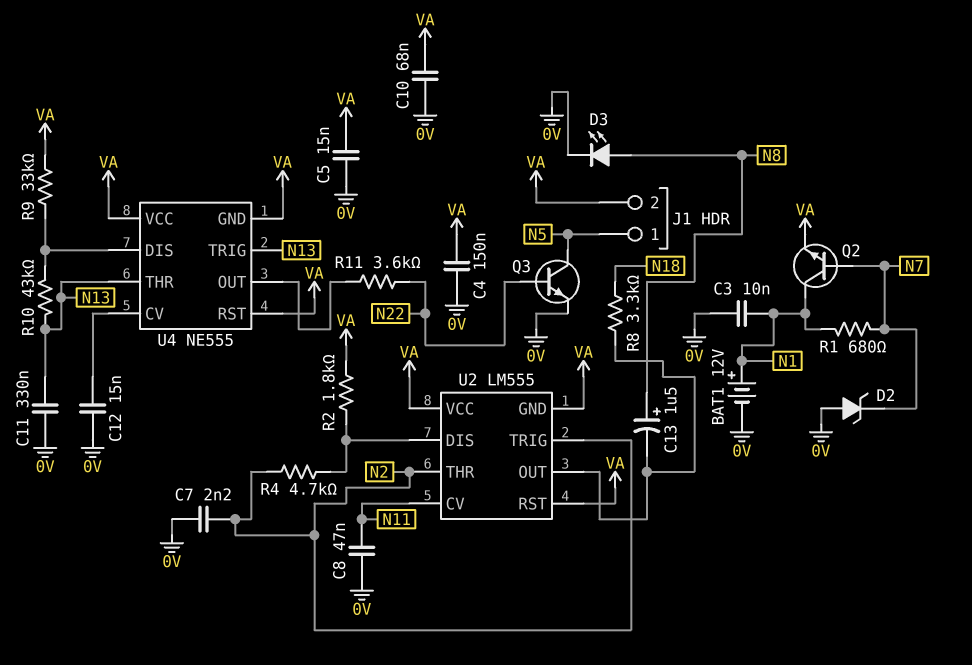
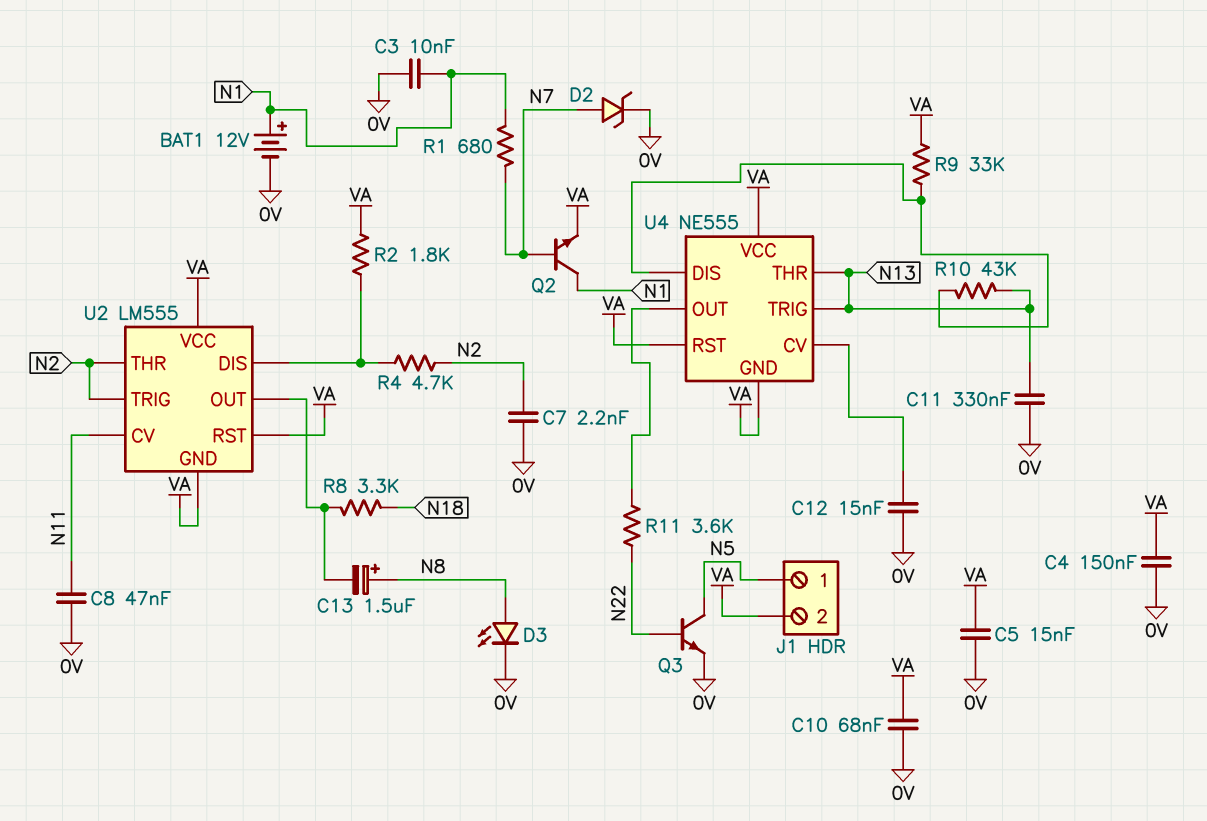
D2: zener (A 0V, K N7) -> zener (A N7, K 0V)

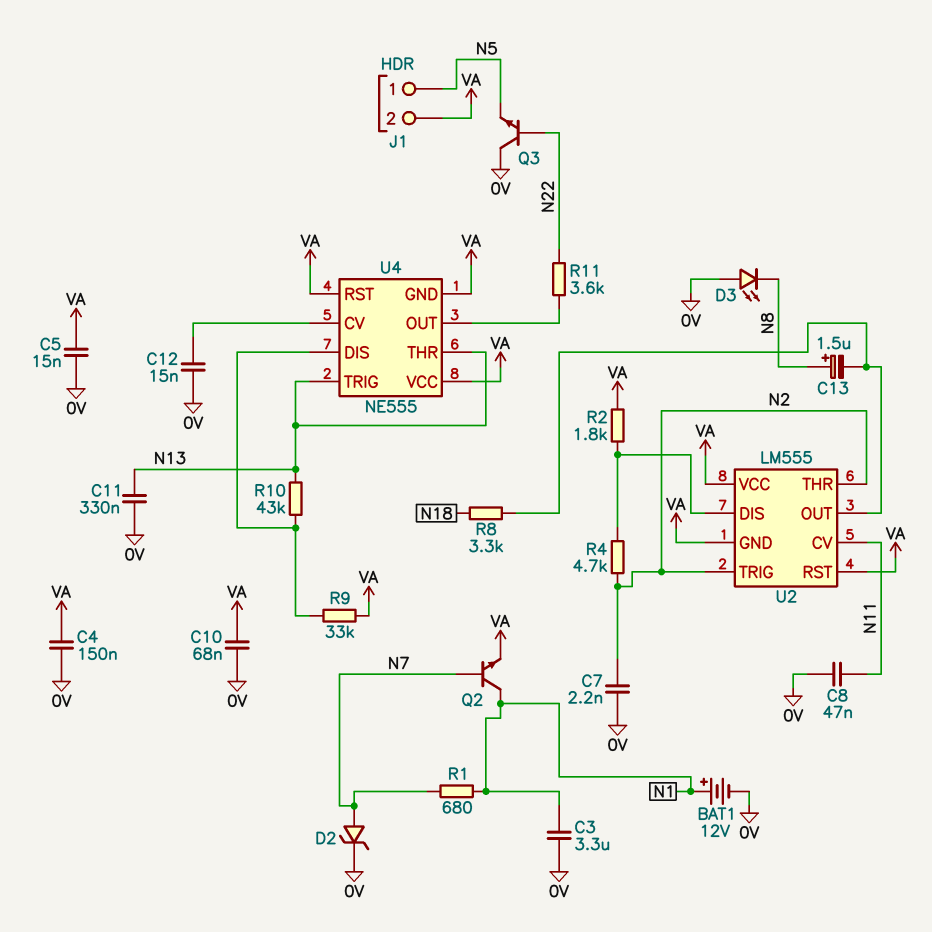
C3: 10nF (0V, N1) -> 3.3uF (0V, N1)
D3: LED (A N8, K 0V) -> LED (A 0V, K N8)
Q3: NPN (B N22, C N5, E 0V) -> NPN (B N22, C 0V, E N5)

